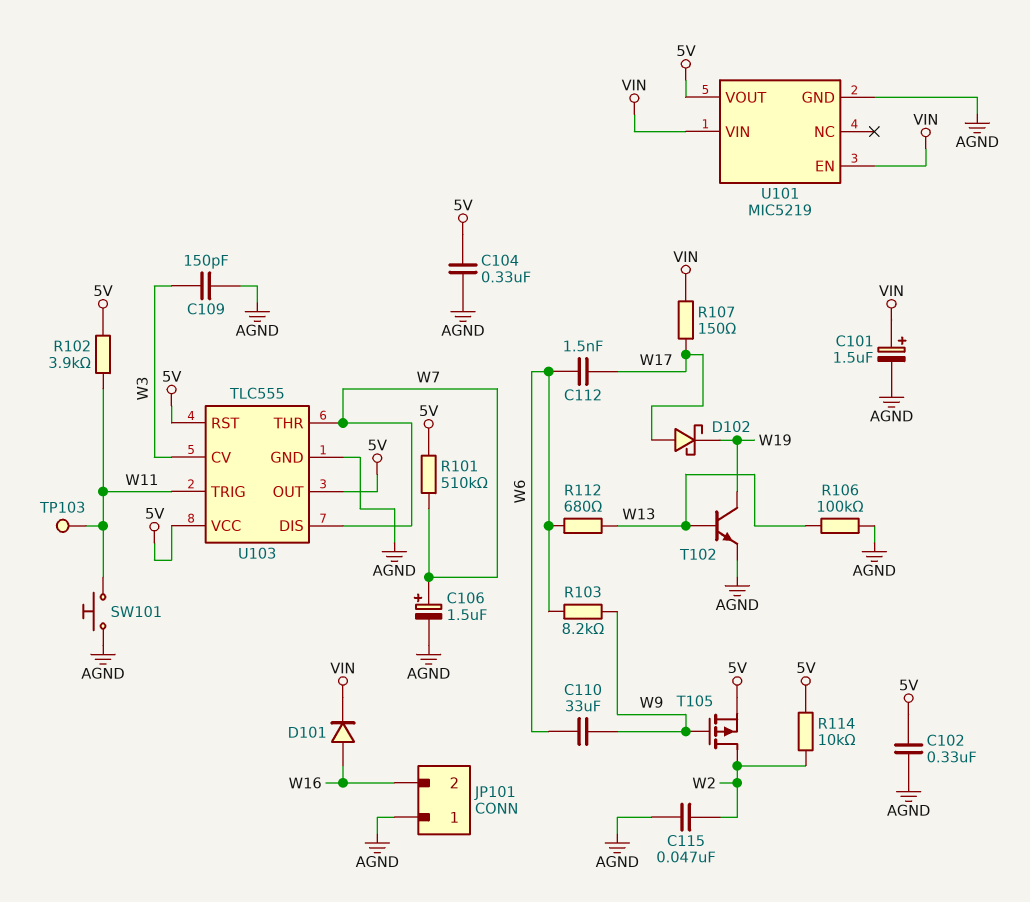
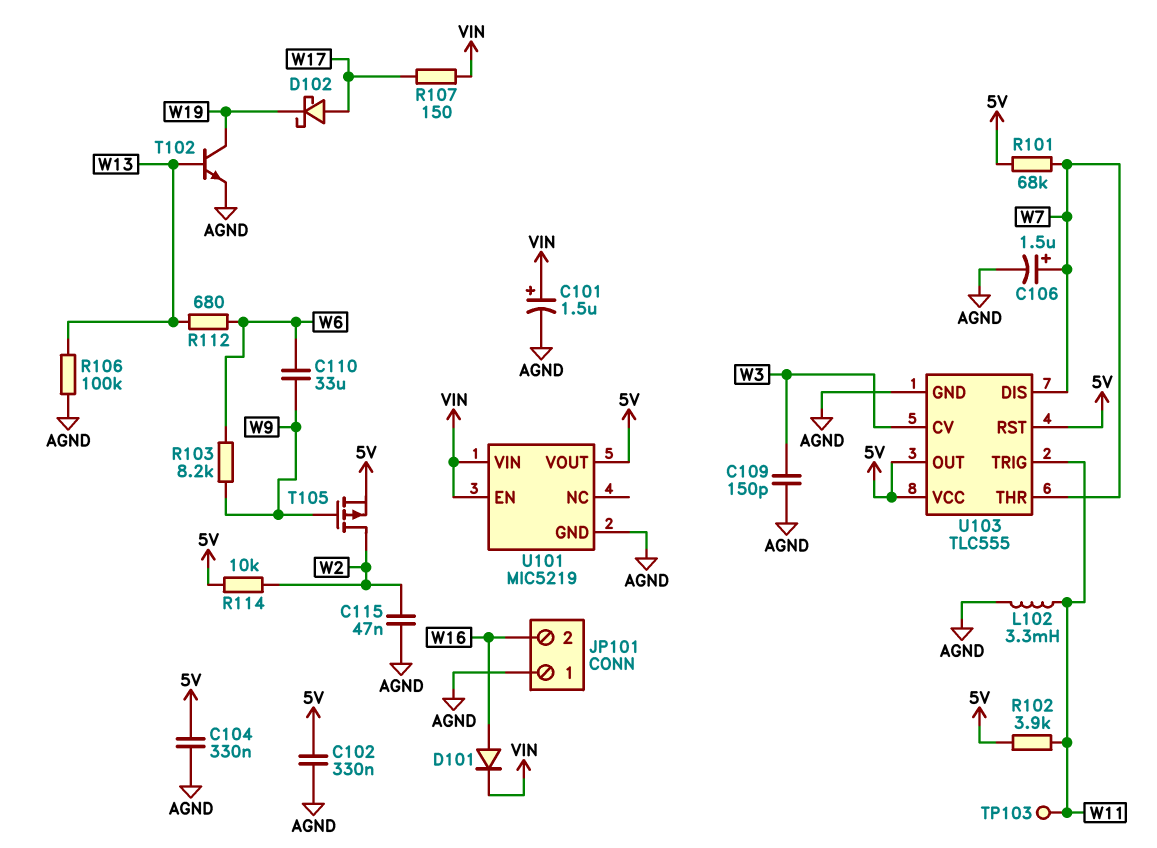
C112: 1.5nF (W6, W17) -> none
L102: none -> 3.3mH (AGND, W11)
R101: 510k (5V, W7) -> 68k (5V, W7)
SW101: button (AGND, W11) -> none

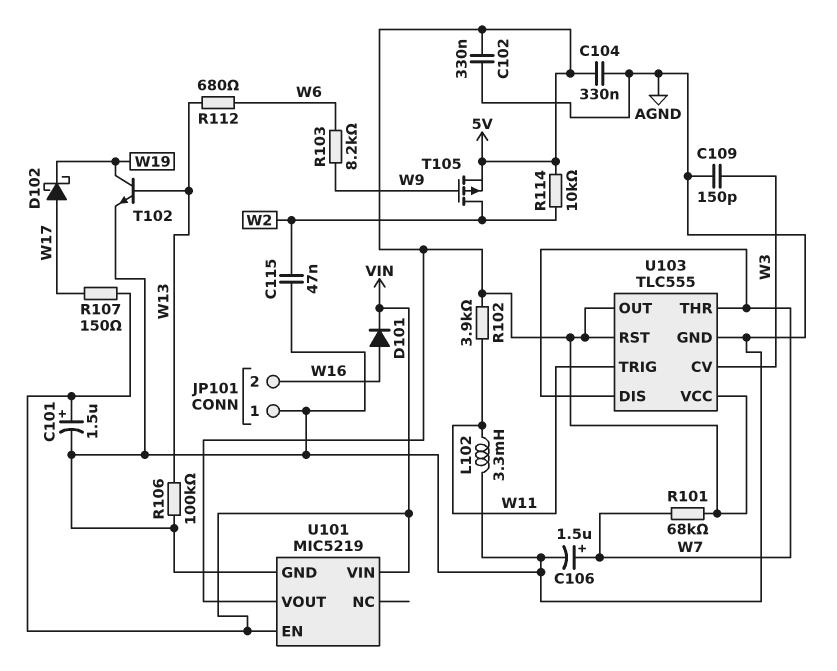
C110: 33uF (W6, W9) -> none
TP103: test point (W11) -> none

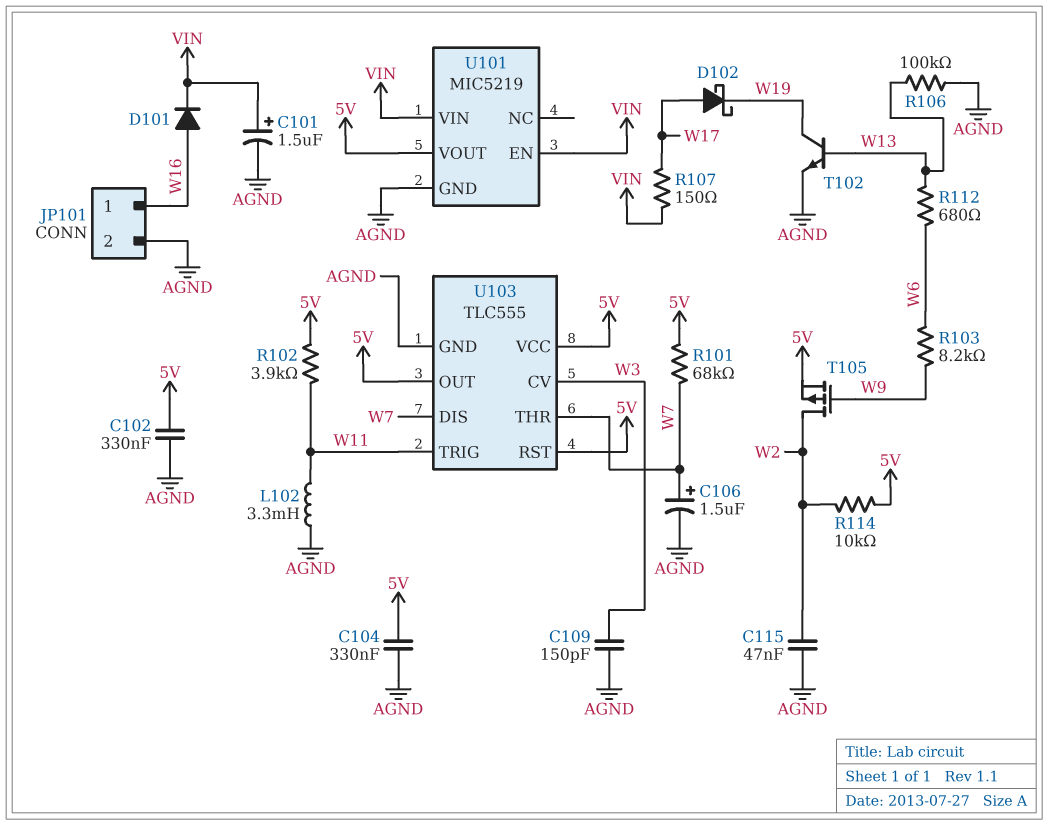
JP101 pin 1: AGND -> W16
JP101 pin 2: W16 -> AGND

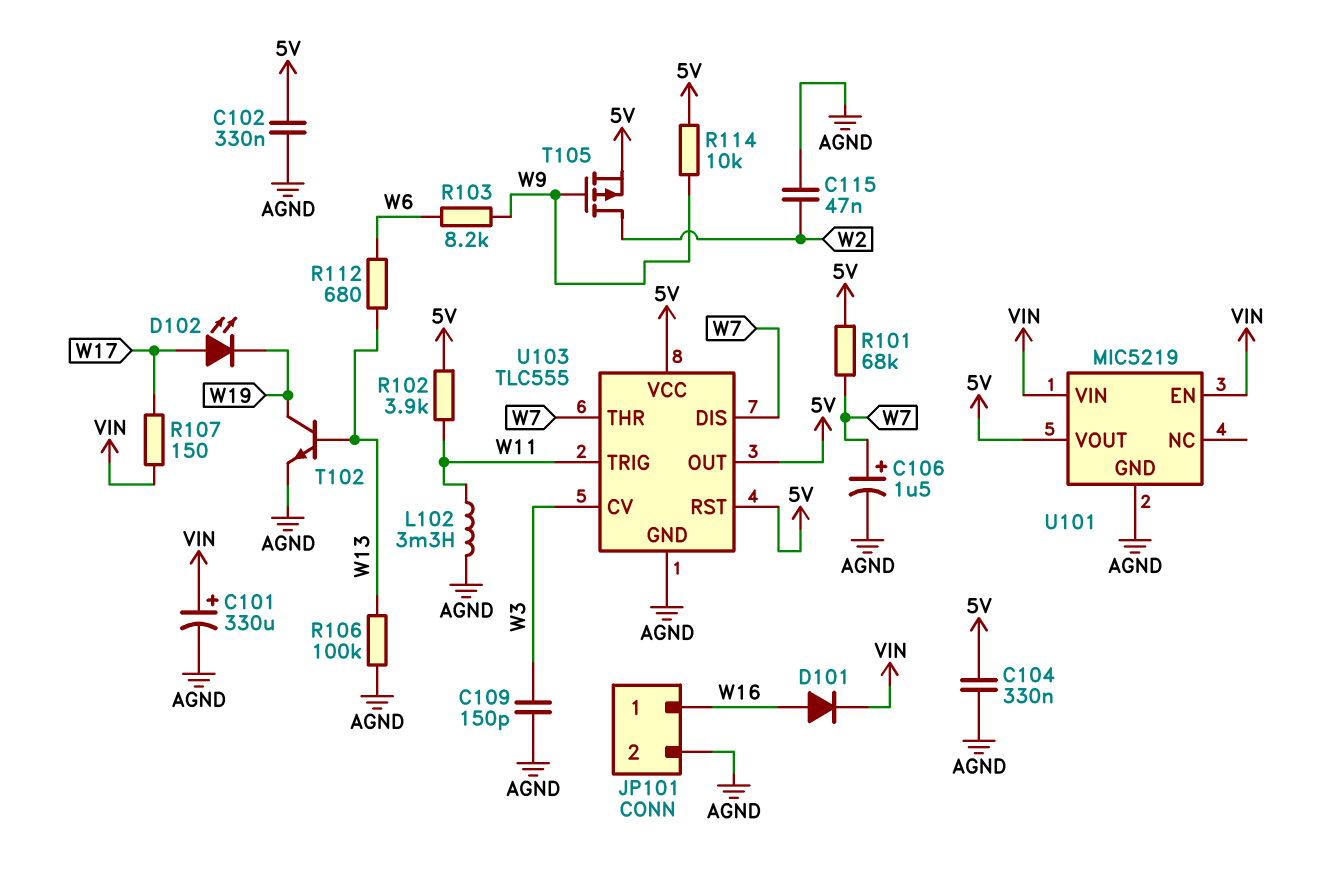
C101: 1.5uF (plus VIN, minus AGND) -> 330uF (plus VIN, minus AGND)
D102: schottky (A W17, K W19) -> LED (A W17, K W19)
R114: 10k (5V, W2) -> 10k (5V, W9)

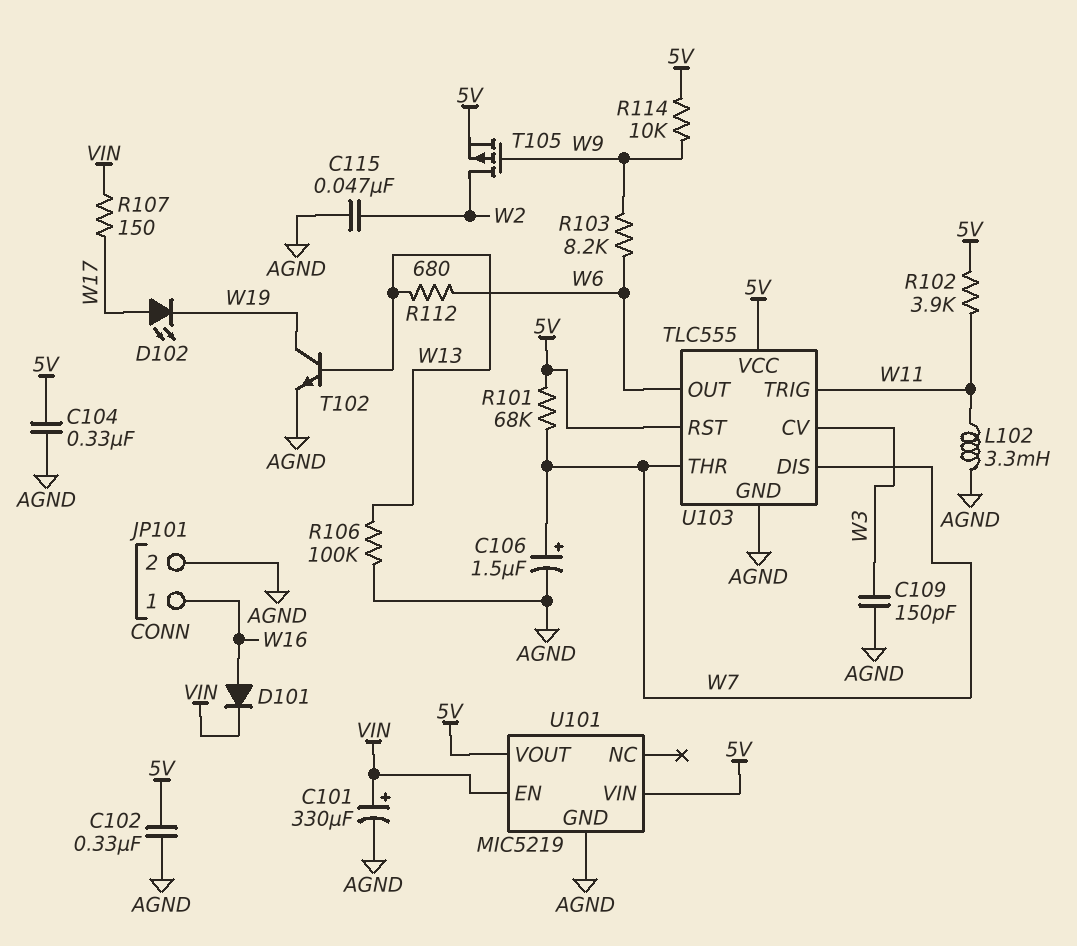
U101 pin VIN: VIN -> 5V
U103 pin OUT: 5V -> W6

